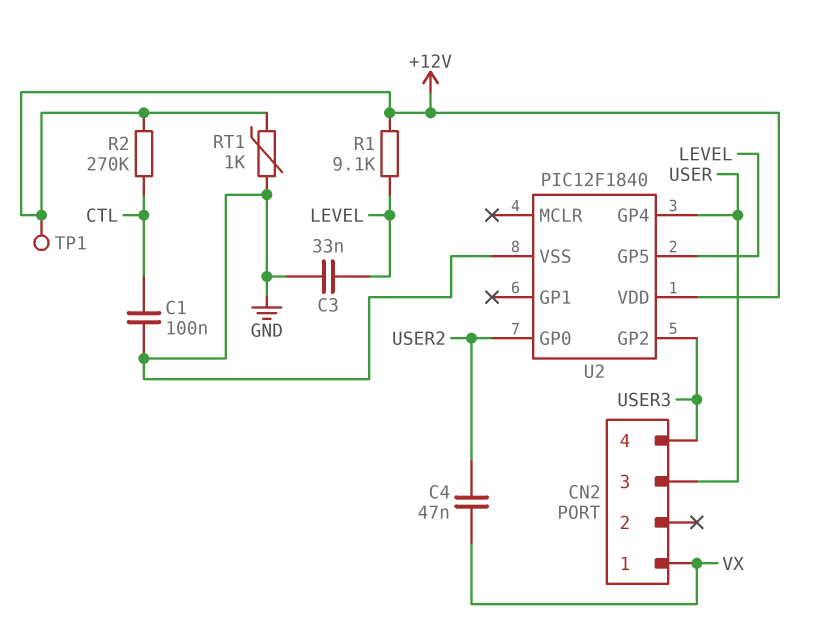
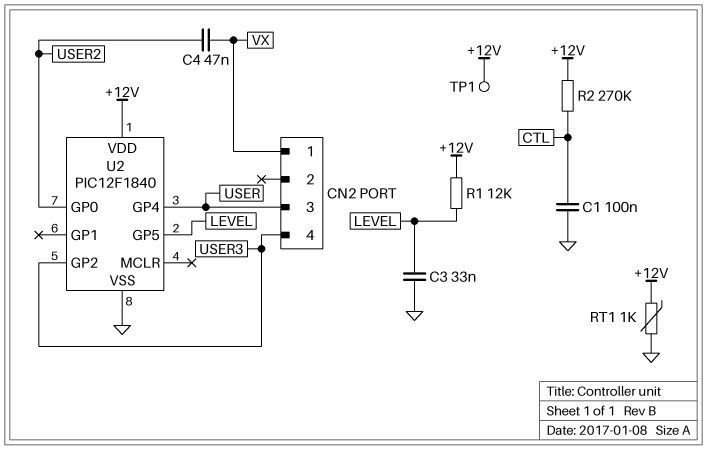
R1: 9.1k (+12V, LEVEL) -> 12k (+12V, LEVEL)

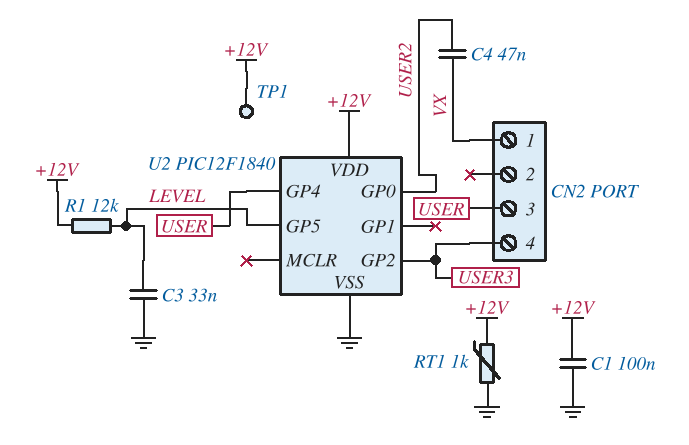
C1: 100nF (CTL, GND) -> 100nF (+12V, GND)
R2: 270k (+12V, CTL) -> none

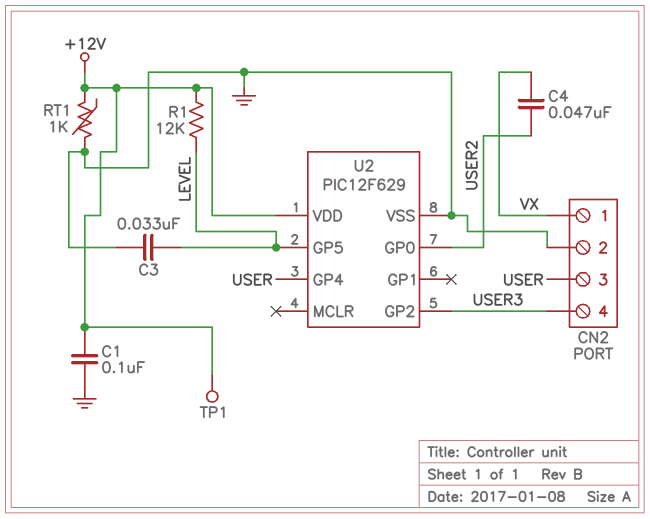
CN2 pin 2: none -> GND
U2: PIC12F1840 -> PIC12F629

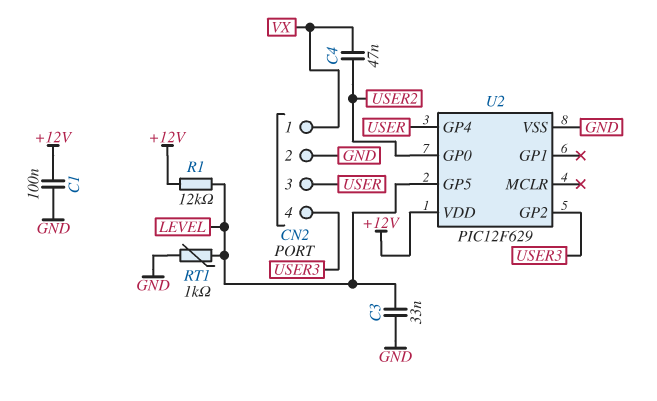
RT1: 1k (+12V, GND) -> 1k (GND, LEVEL)
TP1: test point (+12V) -> none

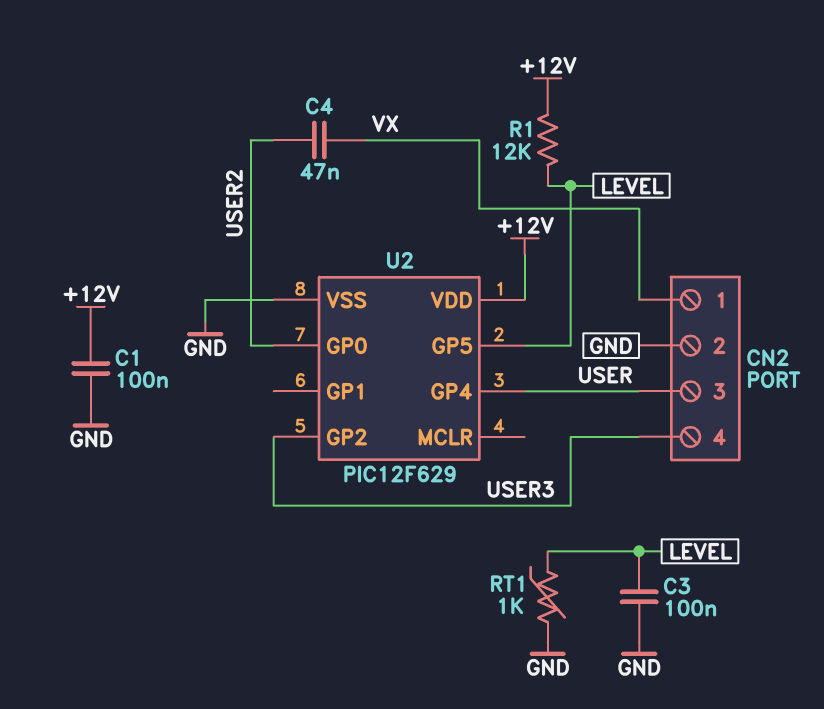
C3: 33nF (GND, LEVEL) -> 100nF (GND, LEVEL)

